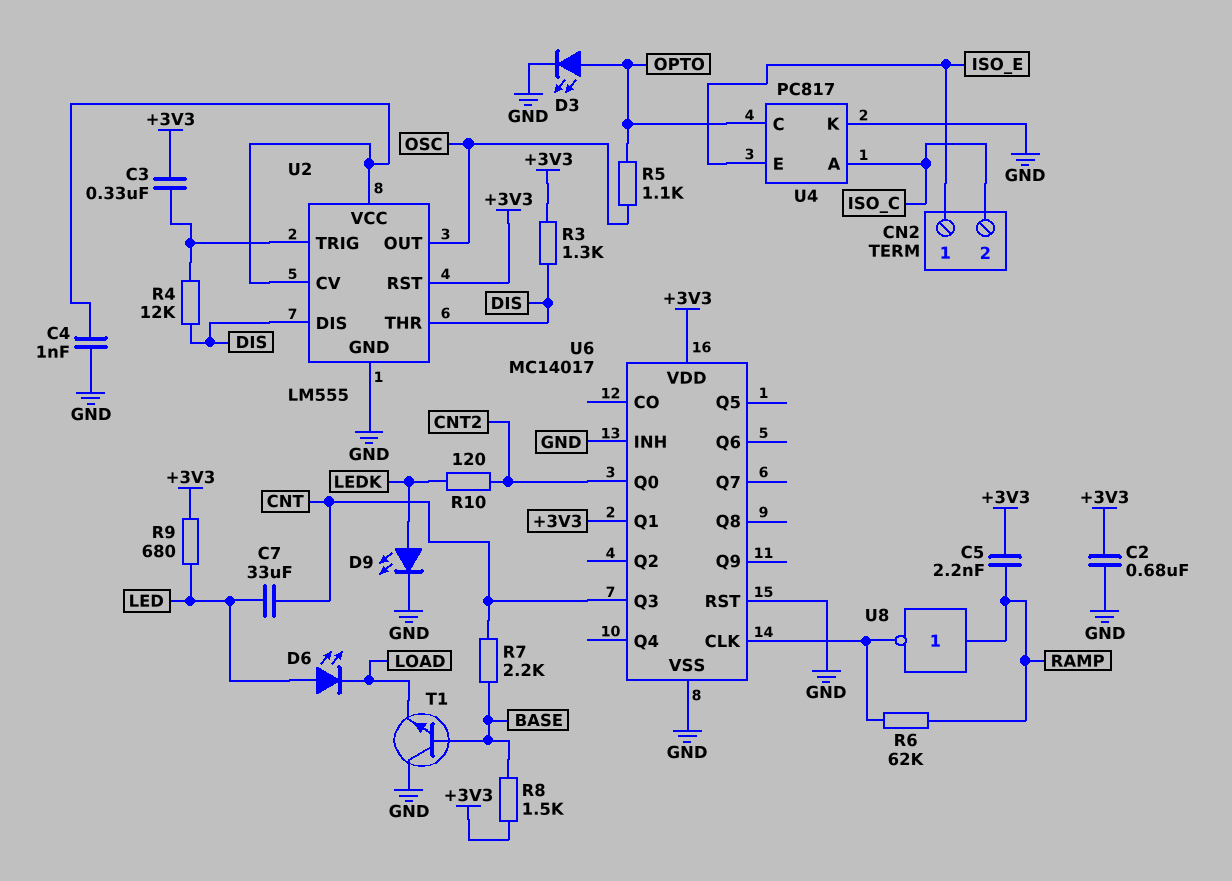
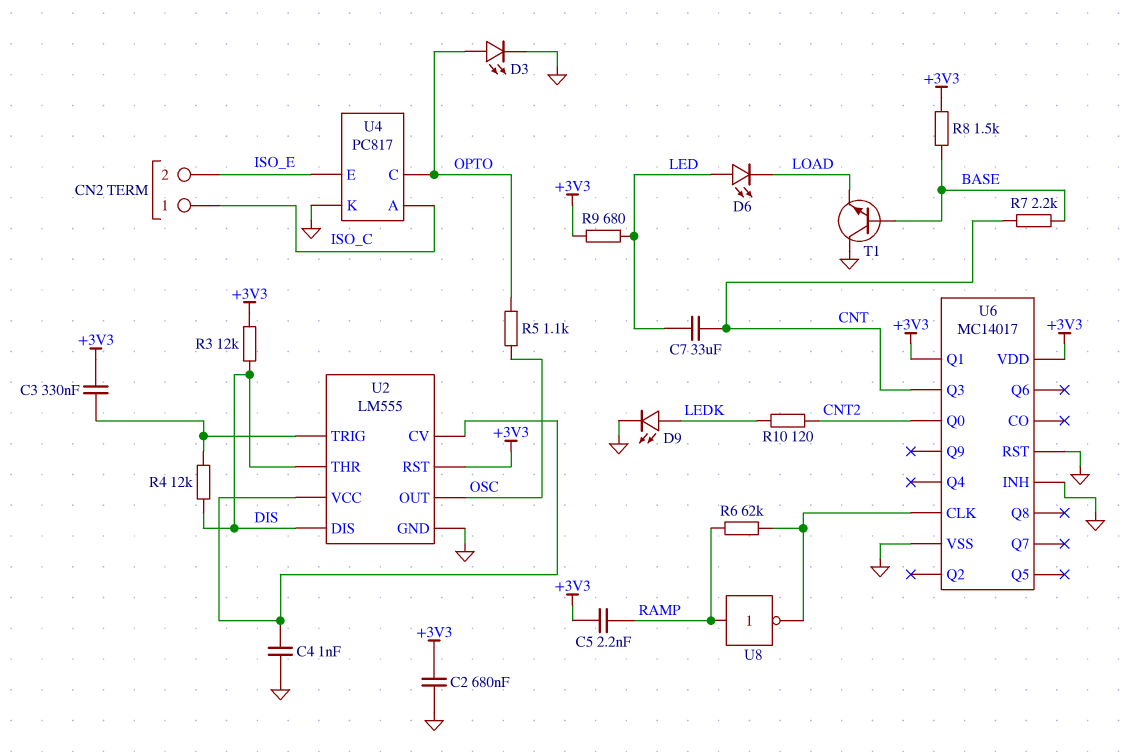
CN2 pin 1: ISO_E -> ISO_C
CN2 pin 2: ISO_C -> ISO_E
R3: 1.3k (+3V3, DIS) -> 12k (+3V3, DIS)

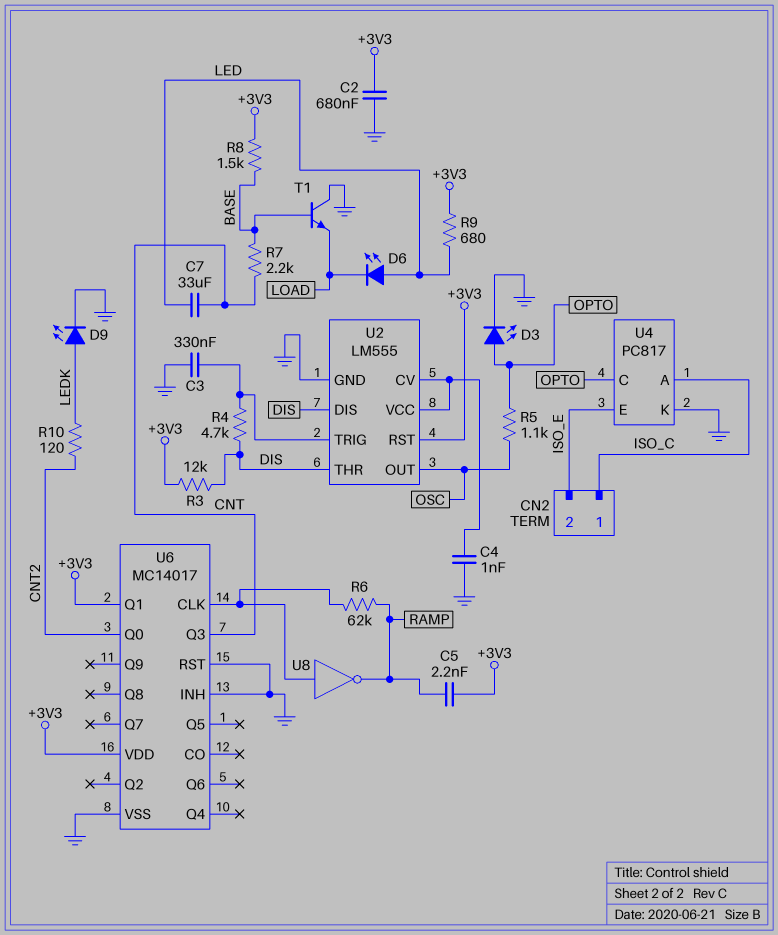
C3: 330nF (+3V3, U2/TRIG) -> 330nF (GND, U2/TRIG)
R4: 12k (DIS, U2/TRIG) -> 4.7k (DIS, U2/TRIG)
U8: NOT (in RAMP, out U6/CLK) -> NOT (in U6/CLK, out RAMP)

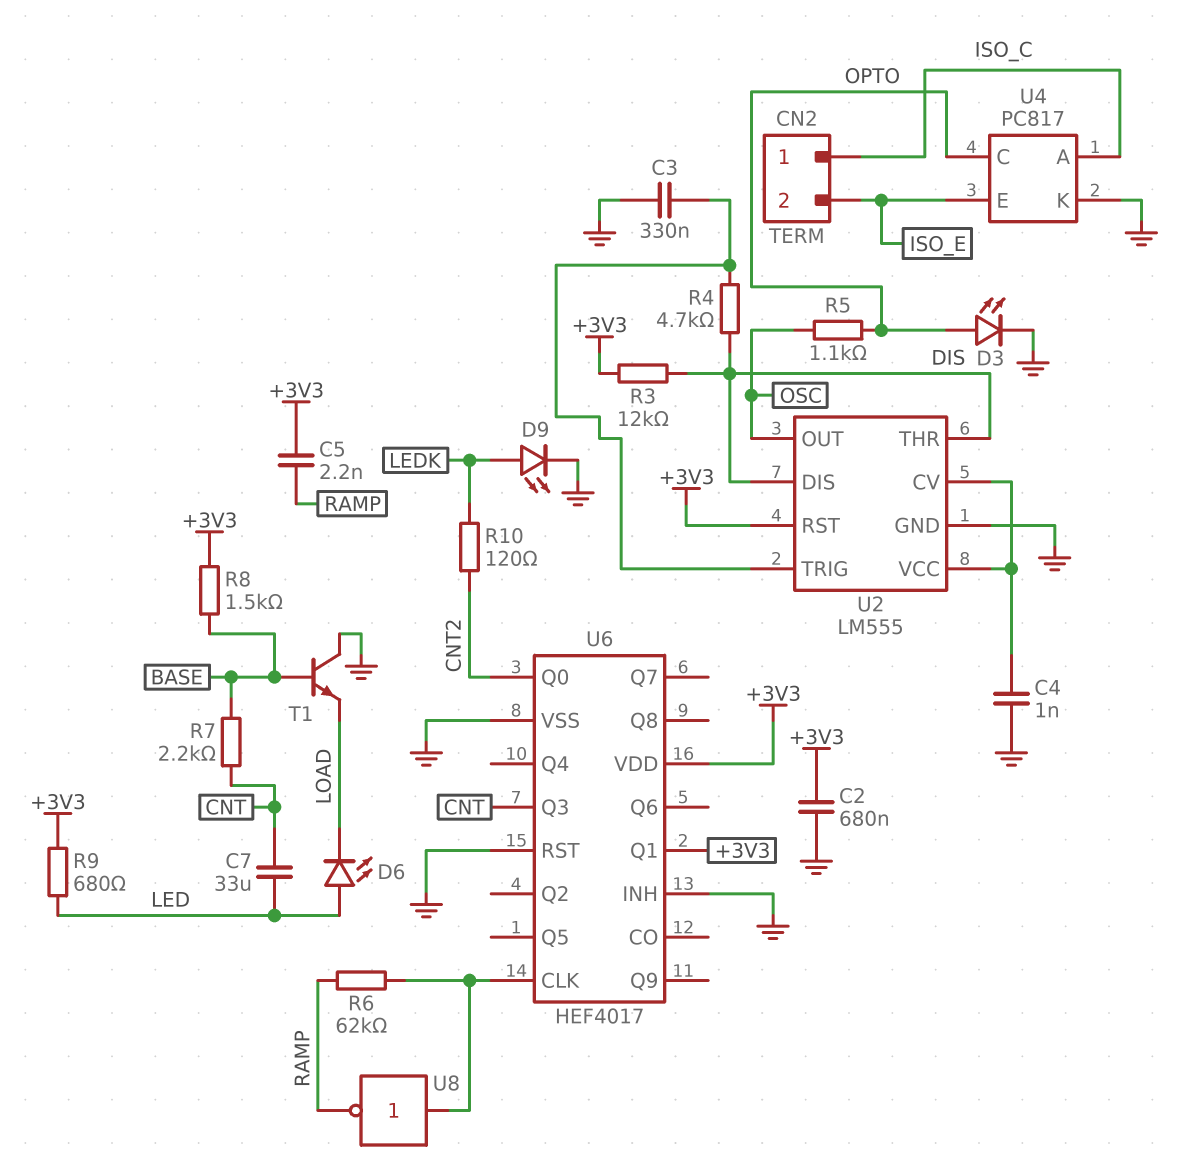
U6: MC14017 -> HEF4017

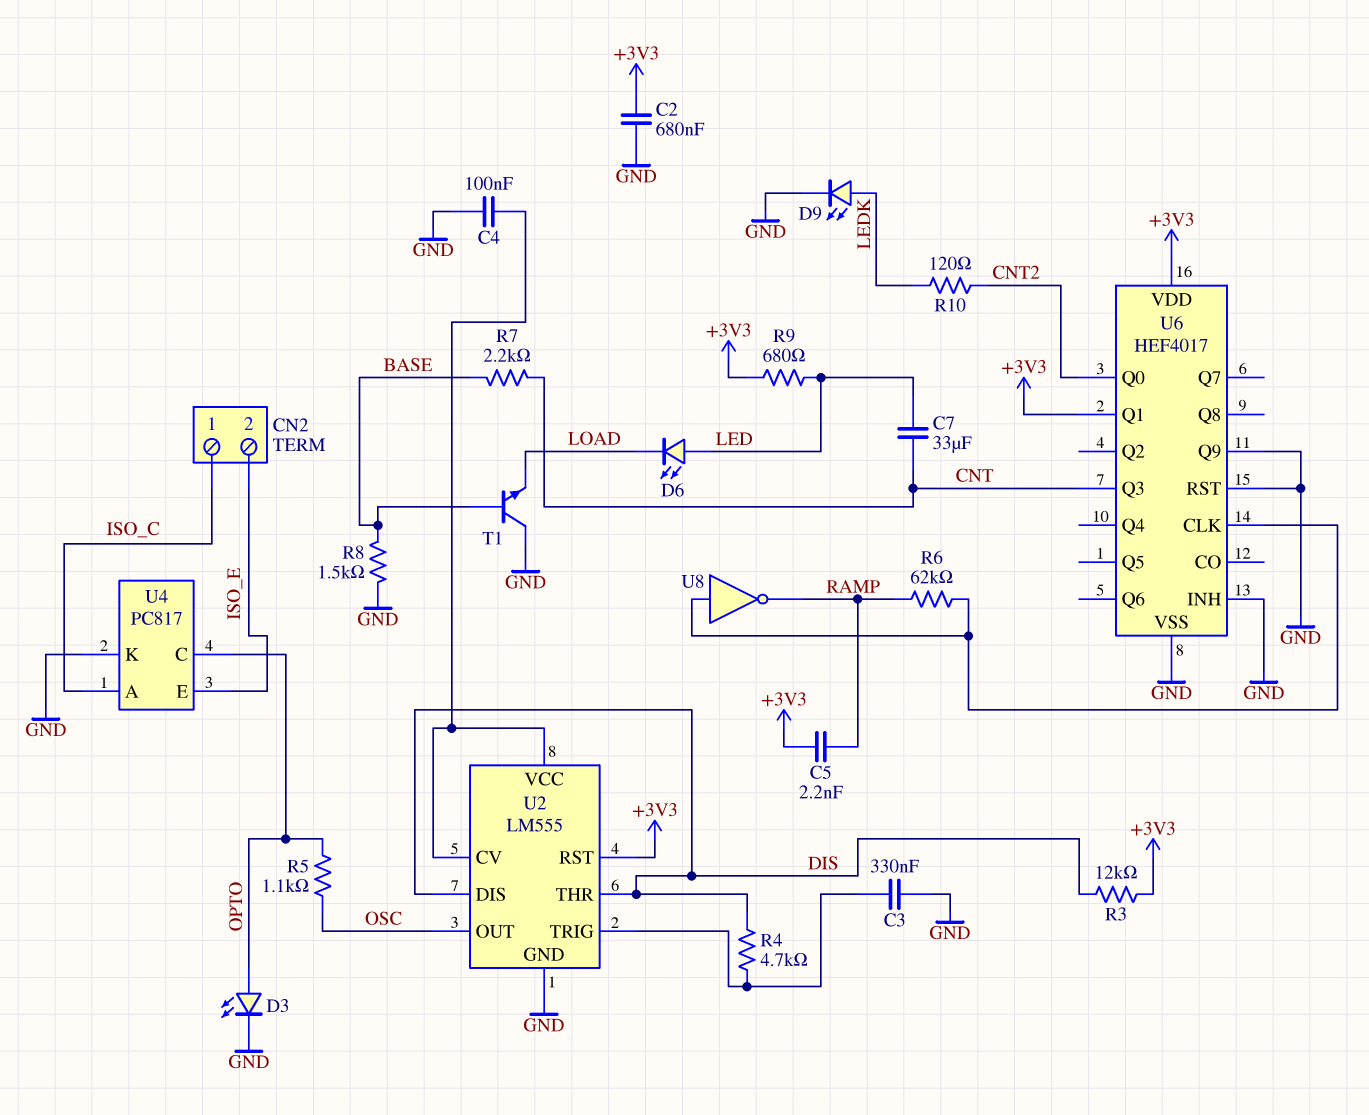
C4: 1nF (GND, U2/CV) -> 100nF (GND, U2/CV)
R8: 1.5k (+3V3, BASE) -> 1.5k (BASE, GND)
U6 pin Q9: none -> GND

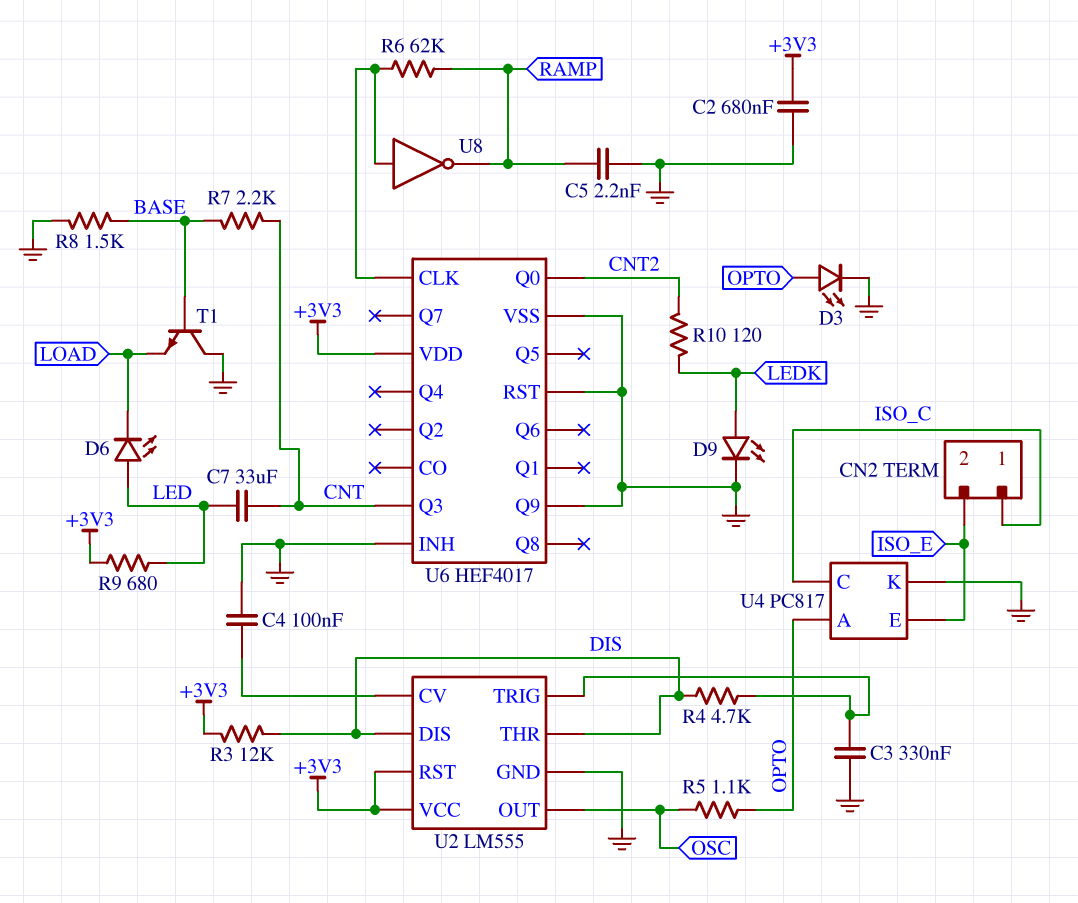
C5: 2.2nF (+3V3, RAMP) -> 2.2nF (GND, RAMP)
U2 pin VCC: U2/CV -> +3V3
U4 pin A: ISO_C -> OPTO
U4 pin C: OPTO -> ISO_C
U6 pin Q1: +3V3 -> none

